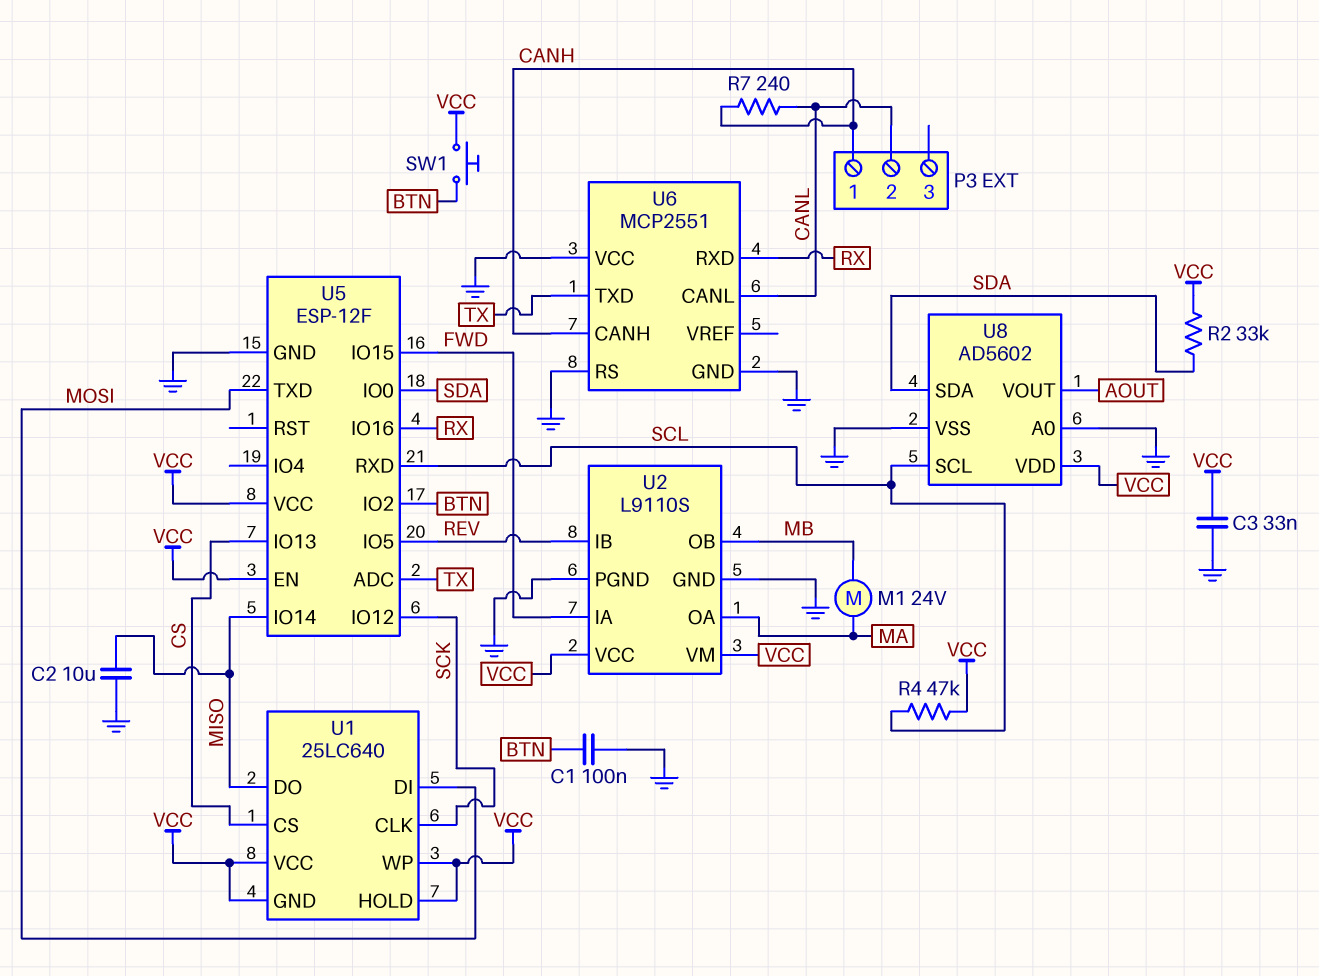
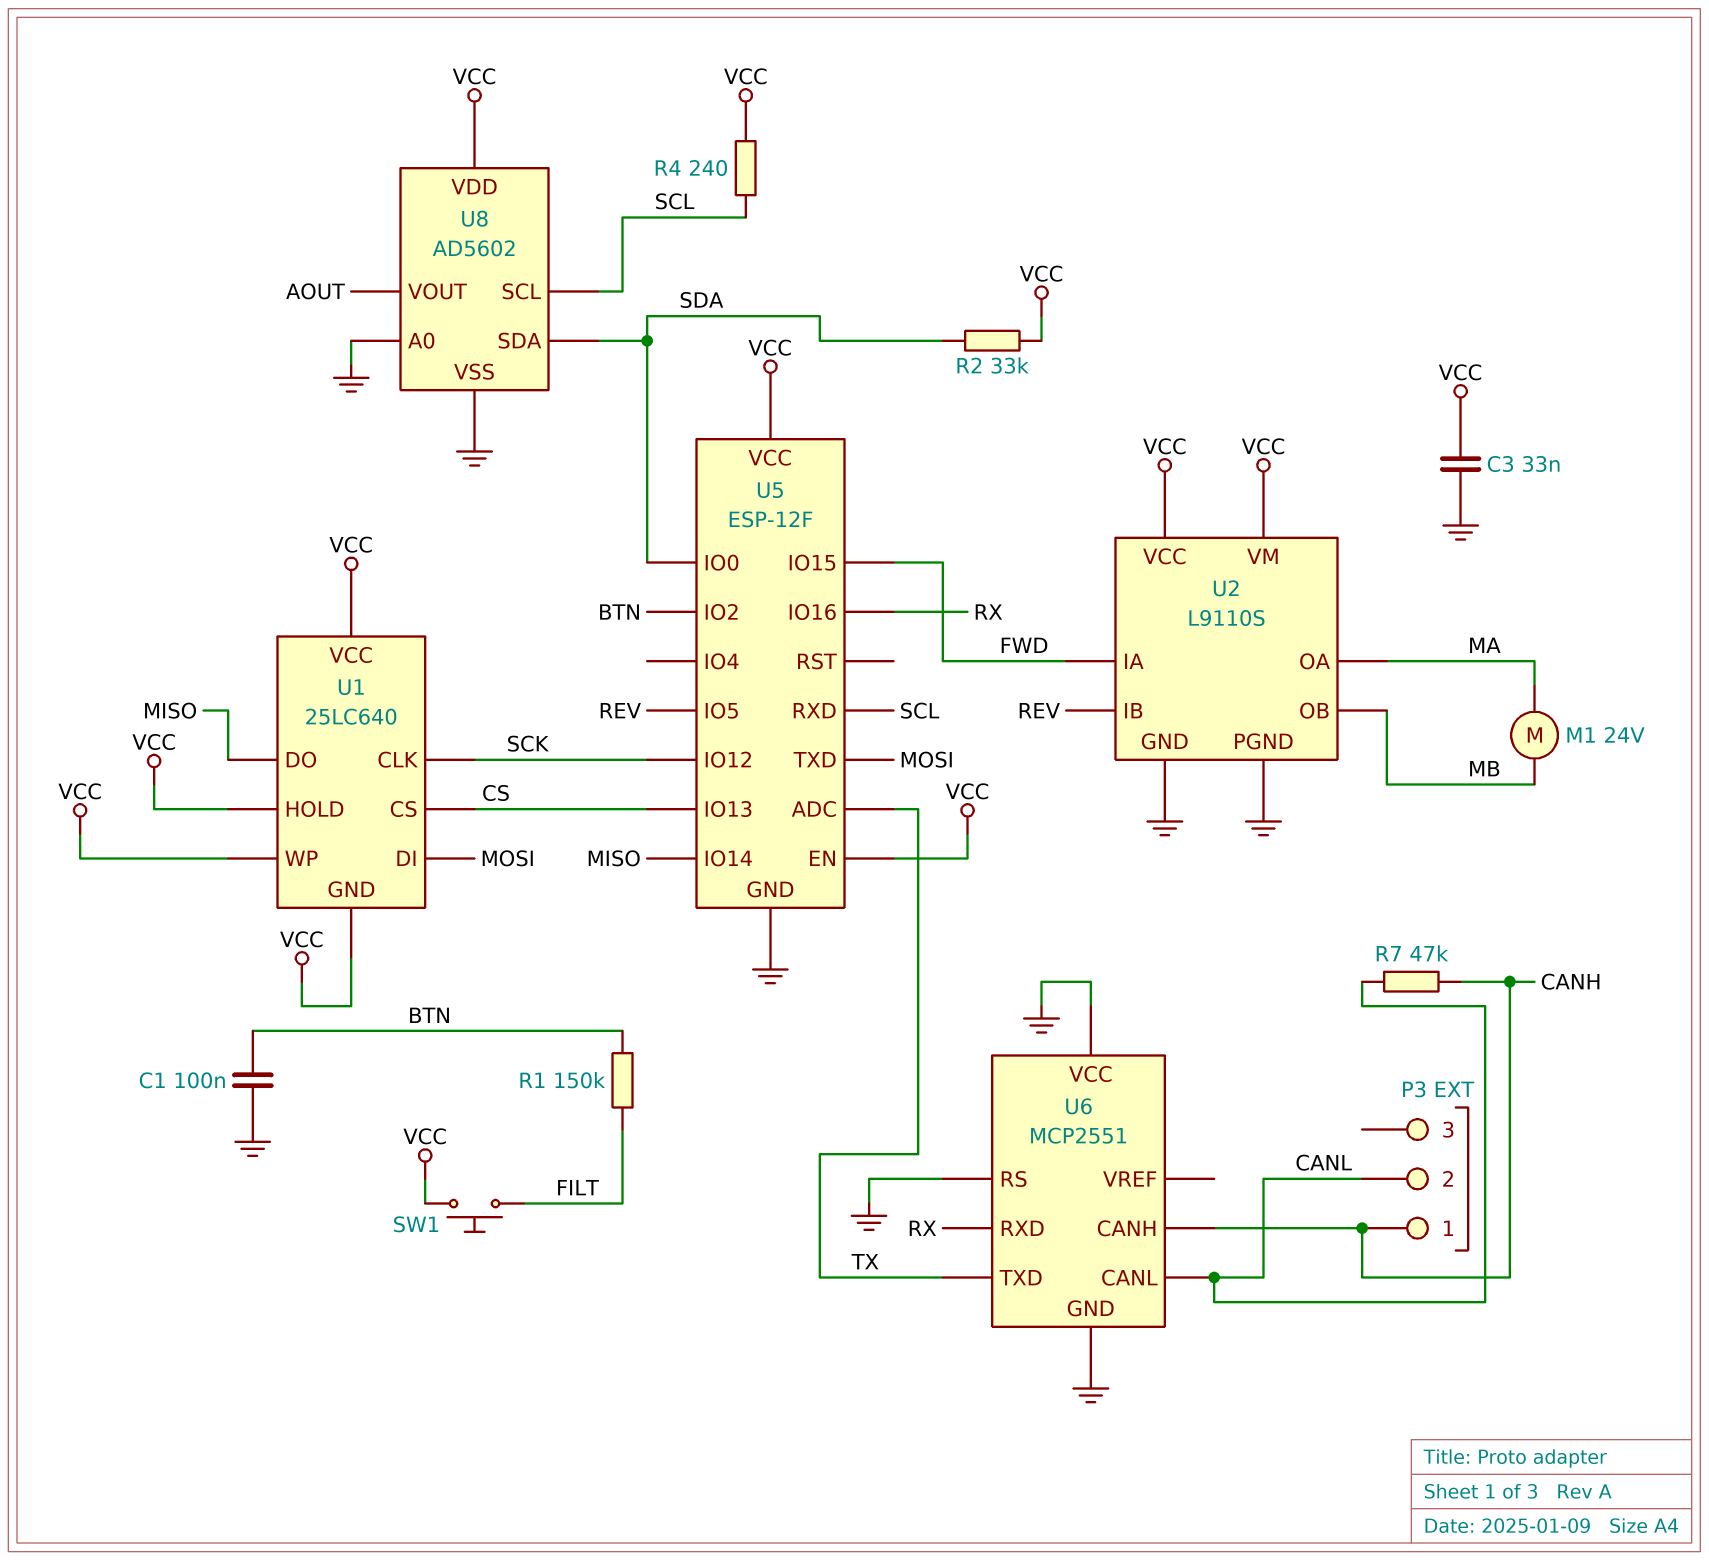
C2: 10uF (GND, MISO) -> none
R1: none -> 150k (BTN, FILT)
R4: 47k (SCL, VCC) -> 240 (SCL, VCC)
R7: 240 (CANH, CANL) -> 47k (CANH, CANL)
SW1: button (BTN, VCC) -> button (FILT, VCC)

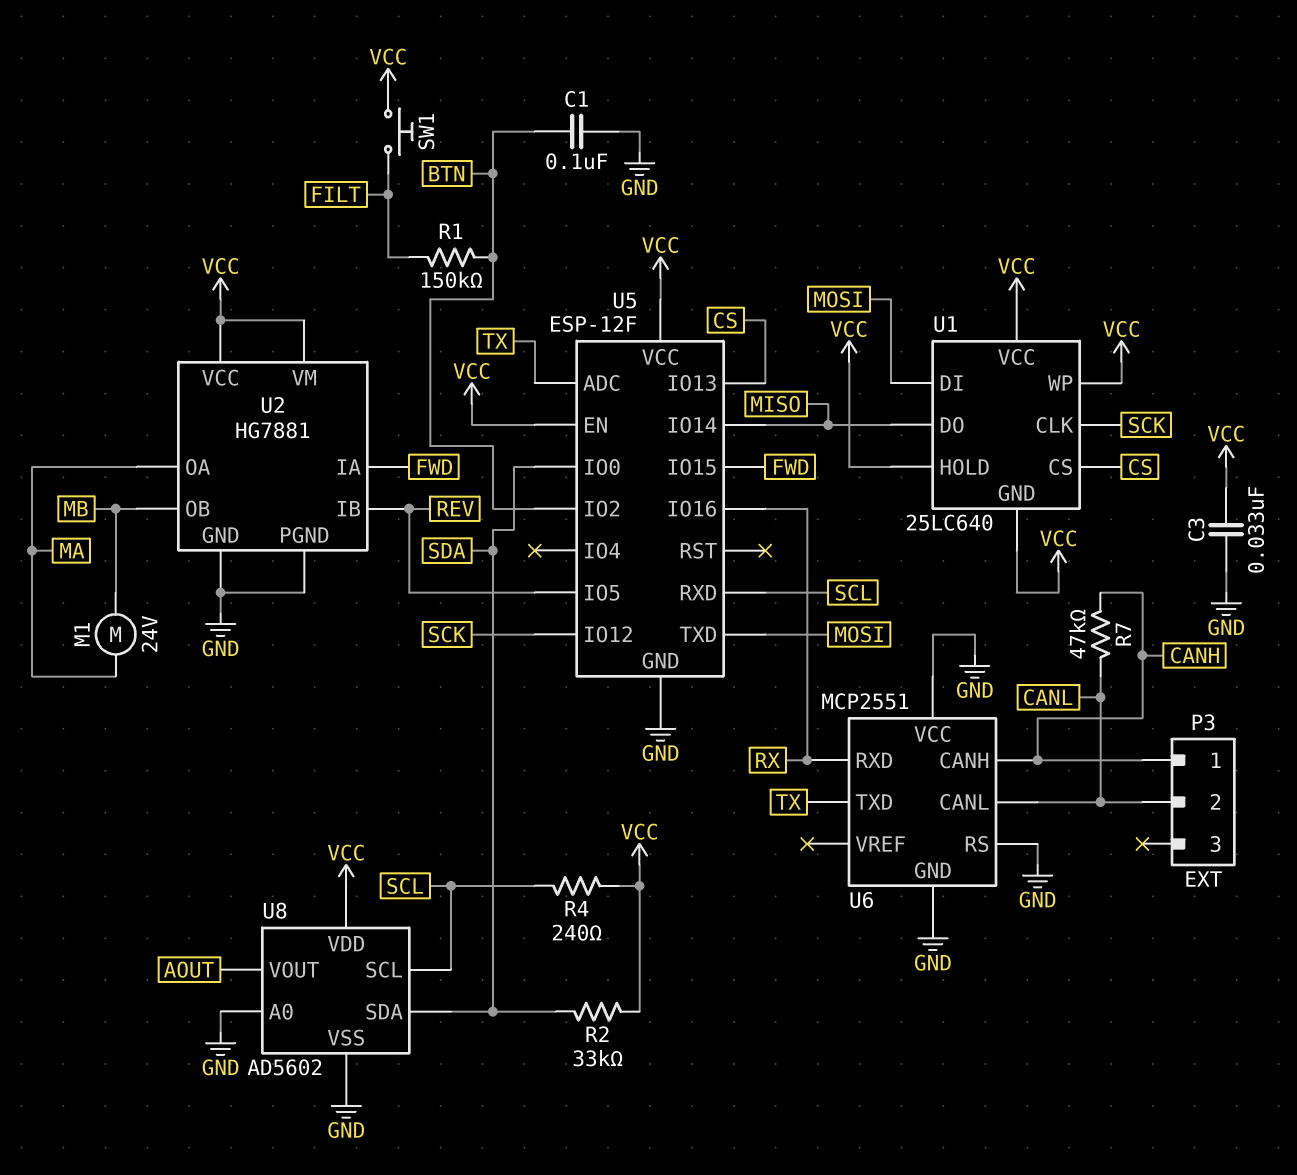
U2: L9110S -> HG7881

